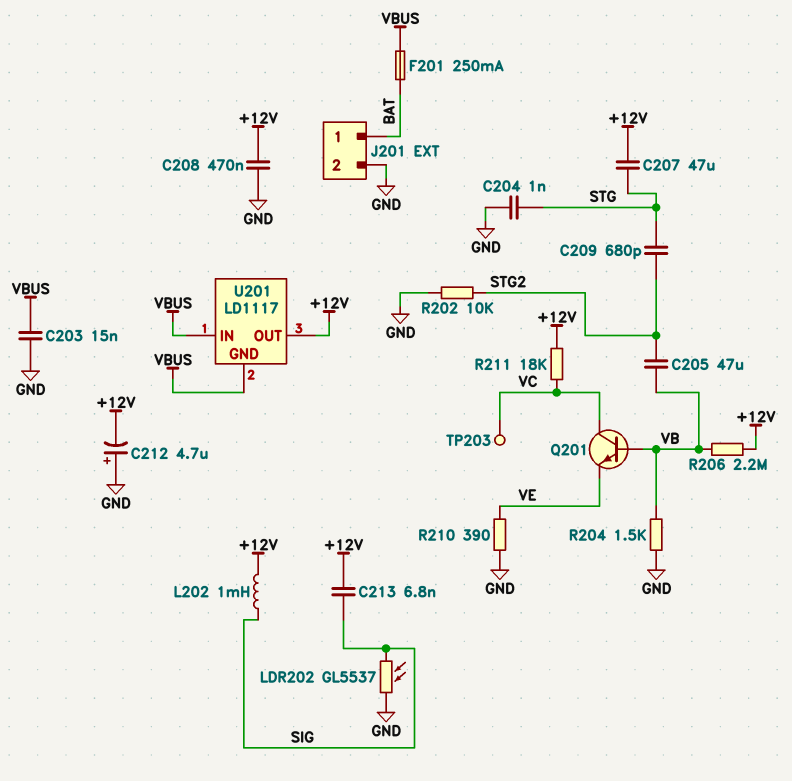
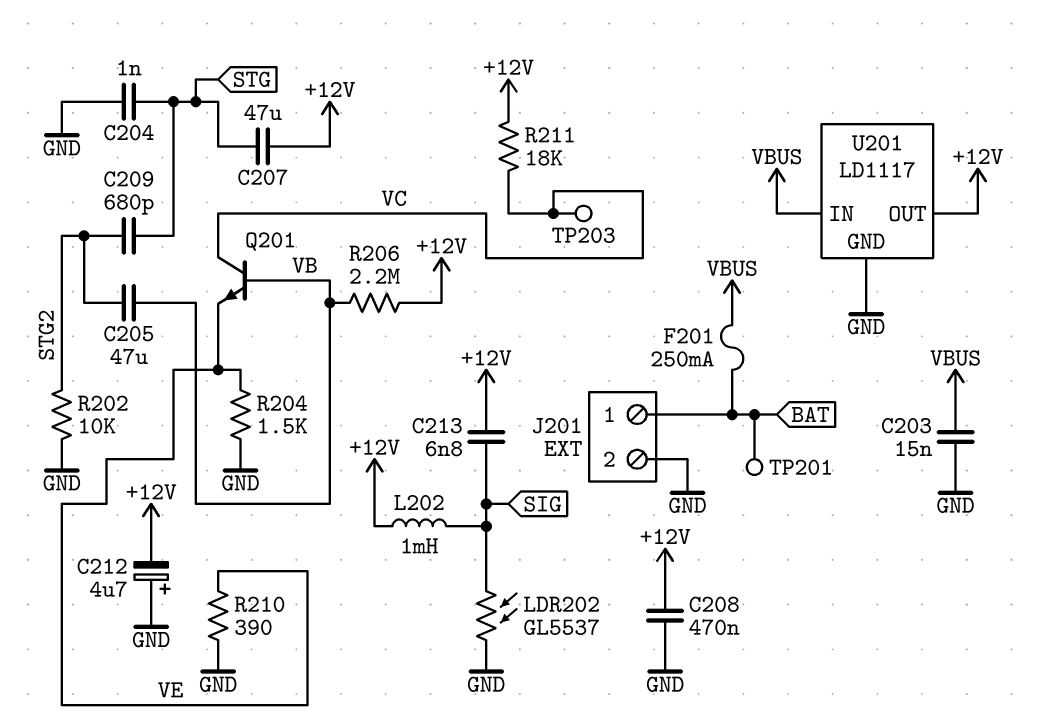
R204: 1.5k (GND, VB) -> 1.5k (GND, VE)
TP201: none -> test point (BAT)
U201 pin GND: VBUS -> GND

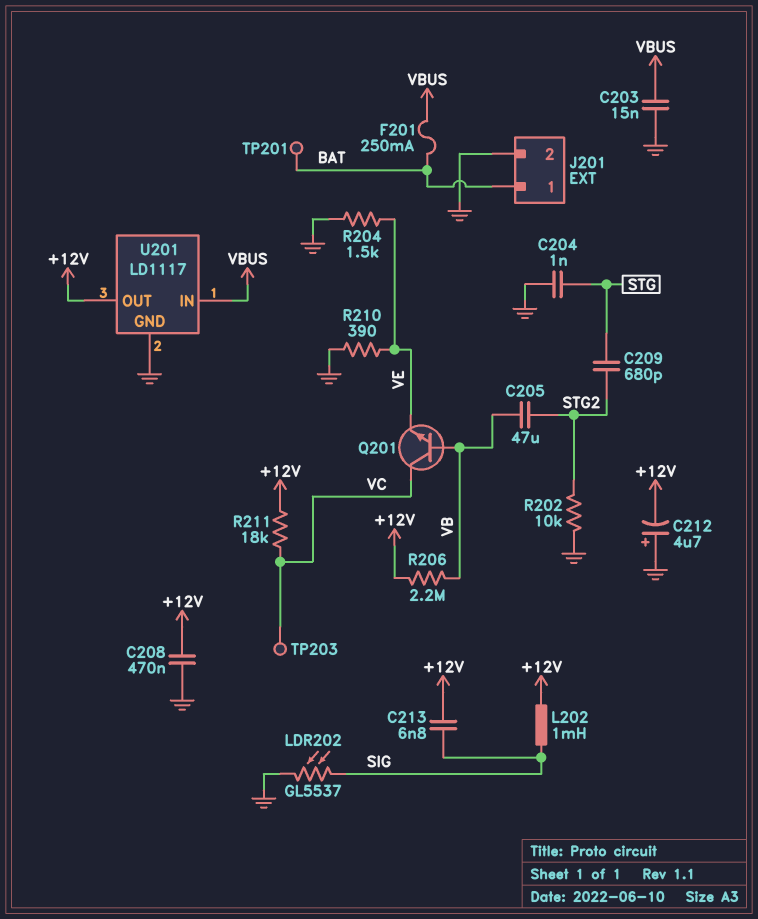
C207: 47uF (+12V, STG) -> none

